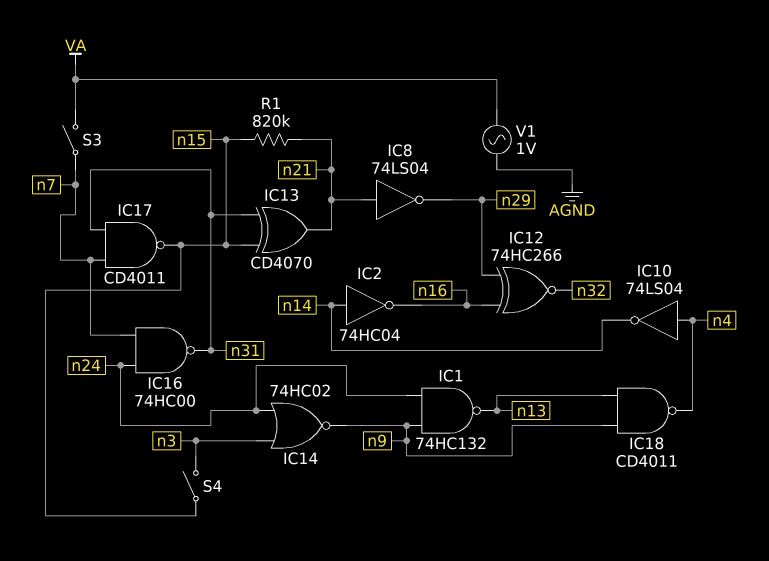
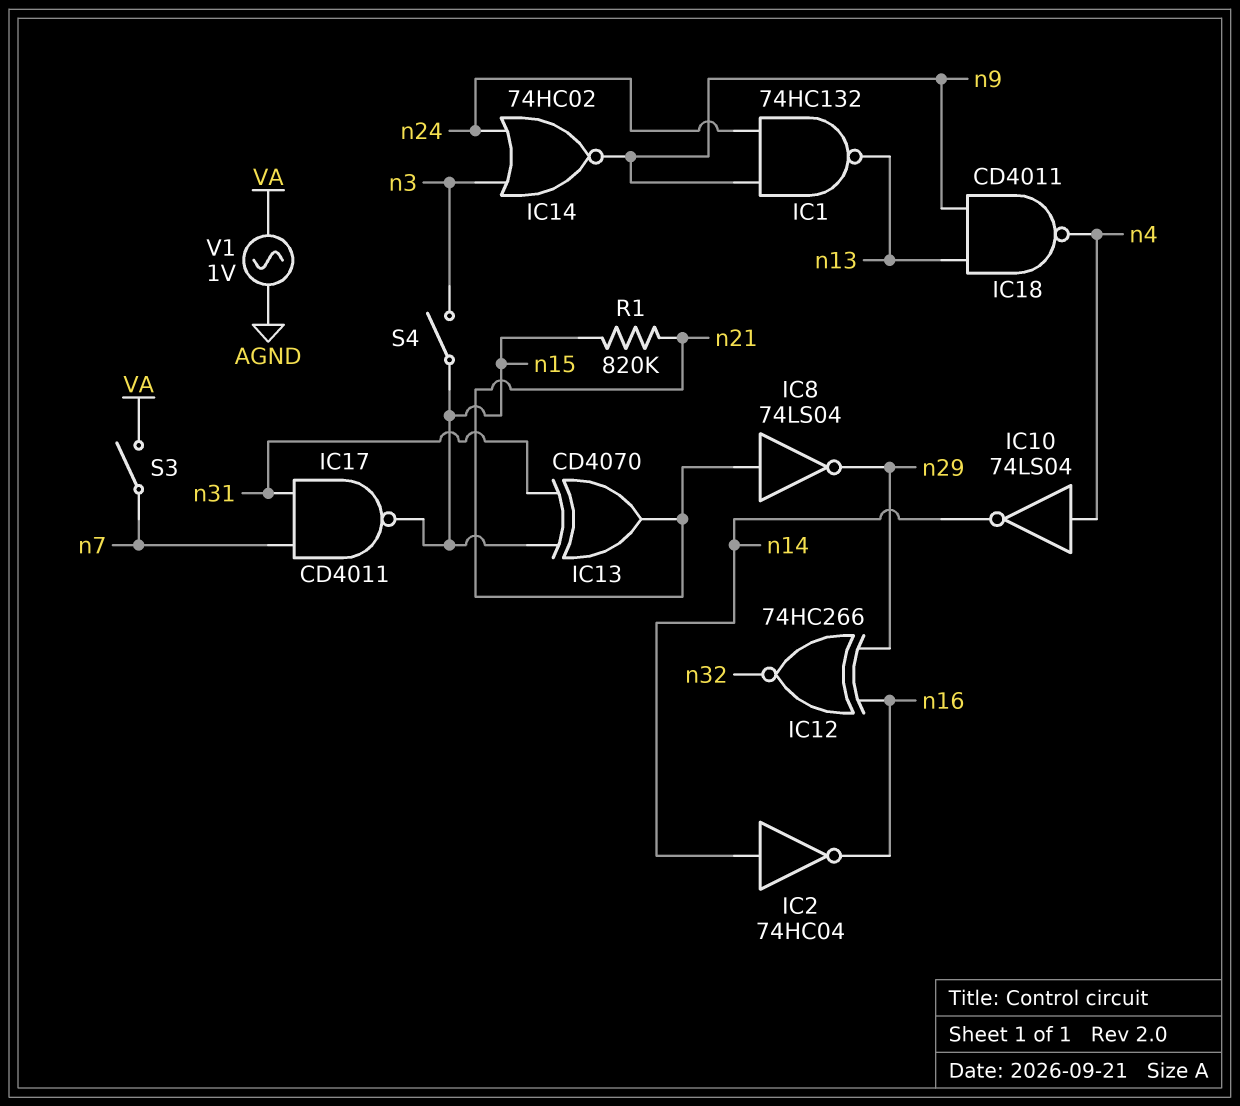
IC16: NAND 74HC00 (in n7, in n24, out n31) -> none

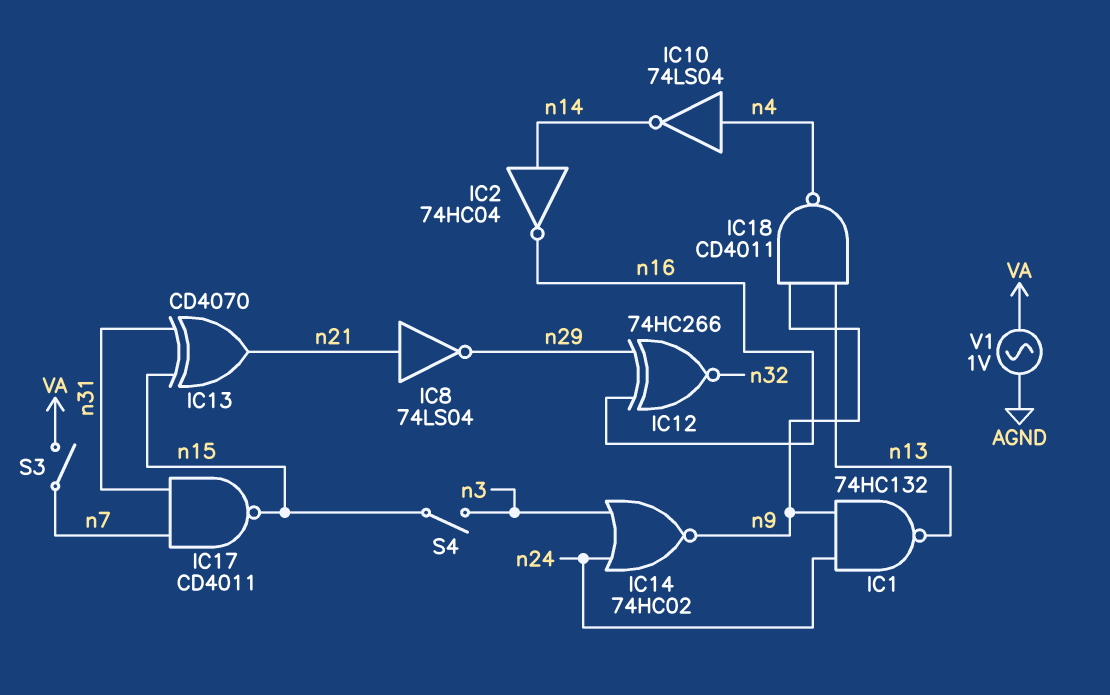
R1: 820k (n15, n21) -> none

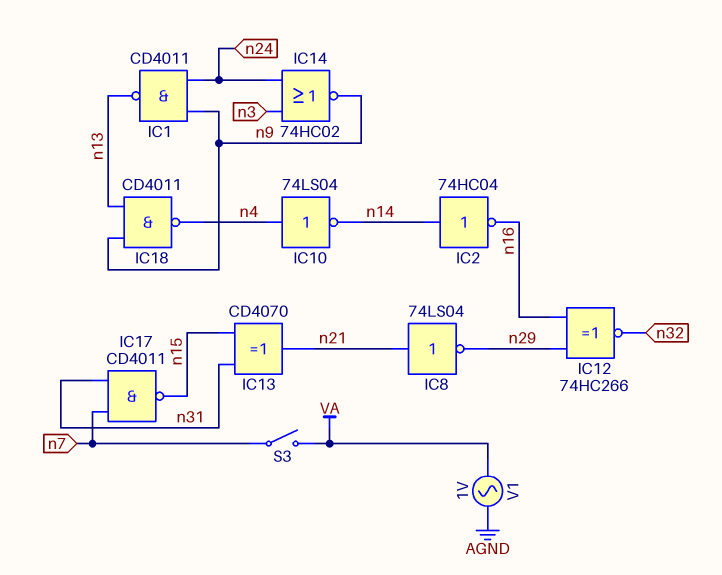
IC1: NAND 74HC132 (in n9, in n24, out n13) -> NAND CD4011 (in n9, in n24, out n13)
S4: switch (n3, n15) -> none

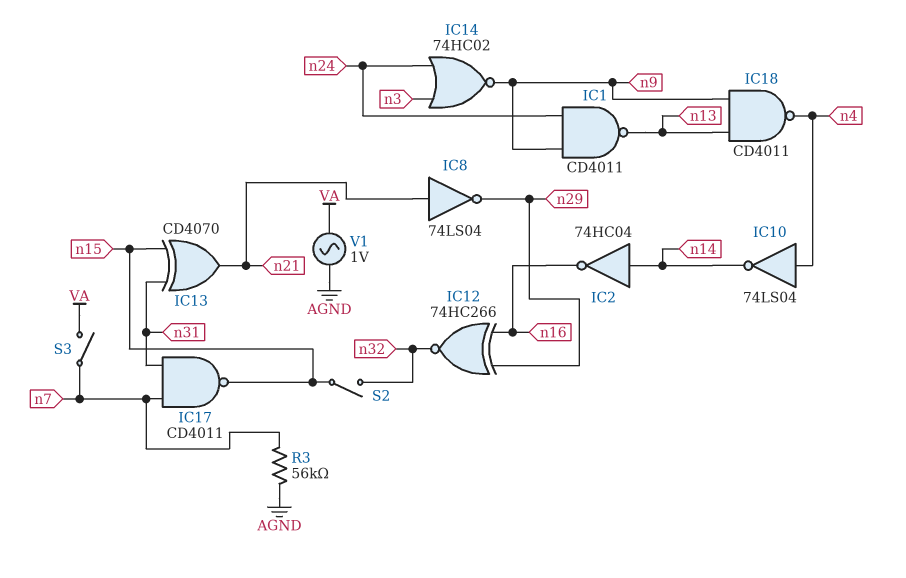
R3: none -> 56k (AGND, n7)
S2: none -> switch (n15, n32)

